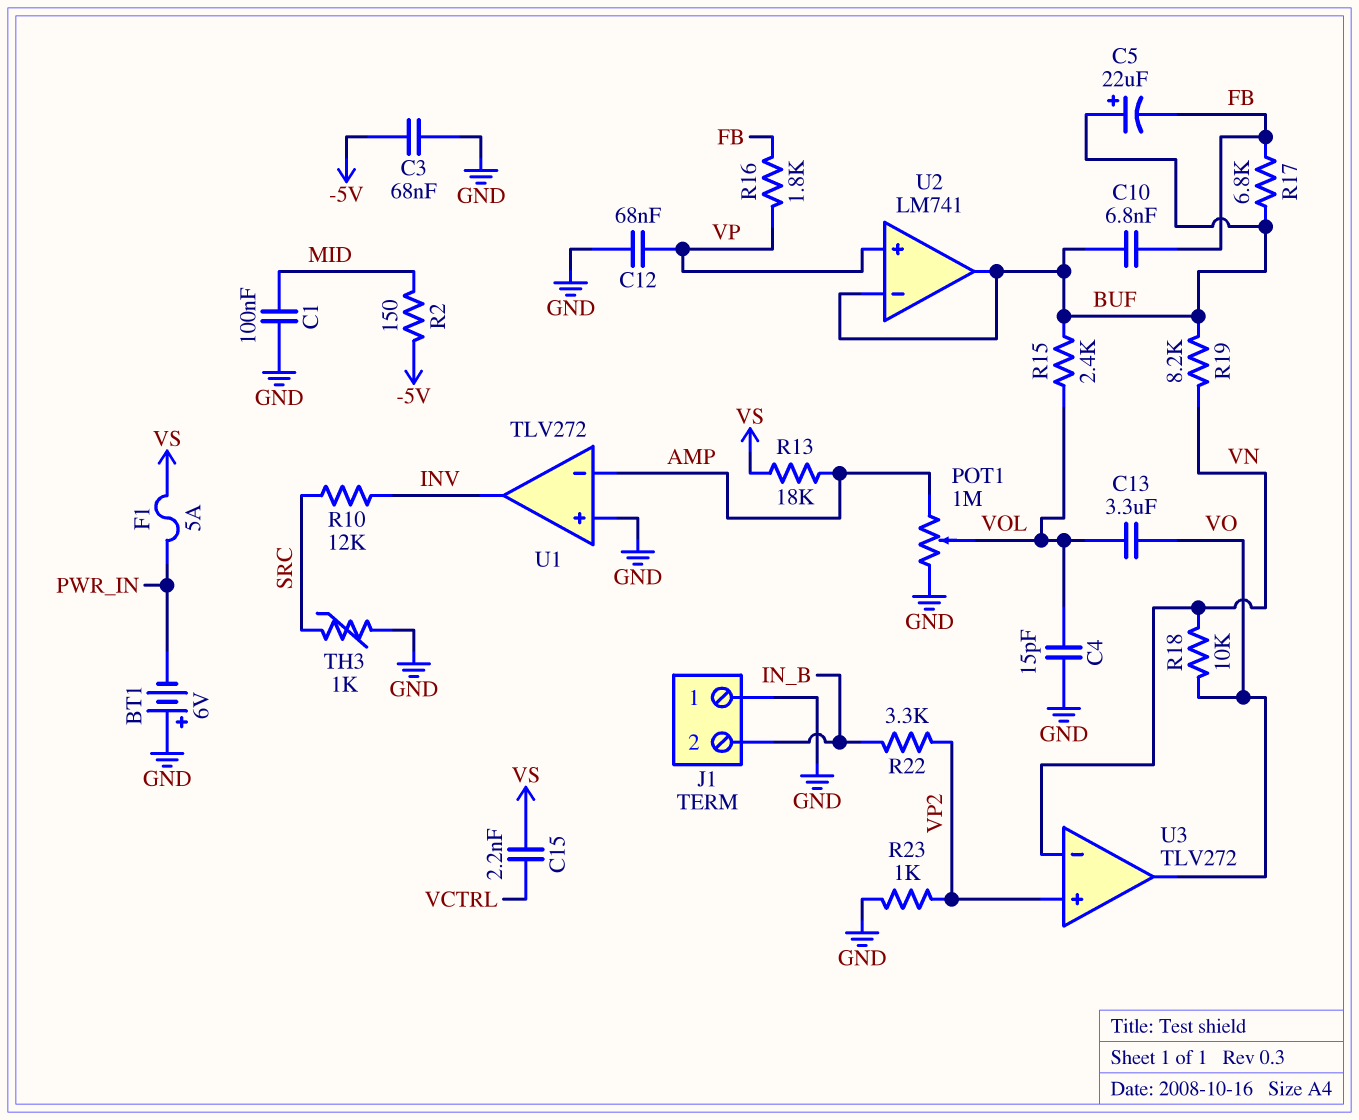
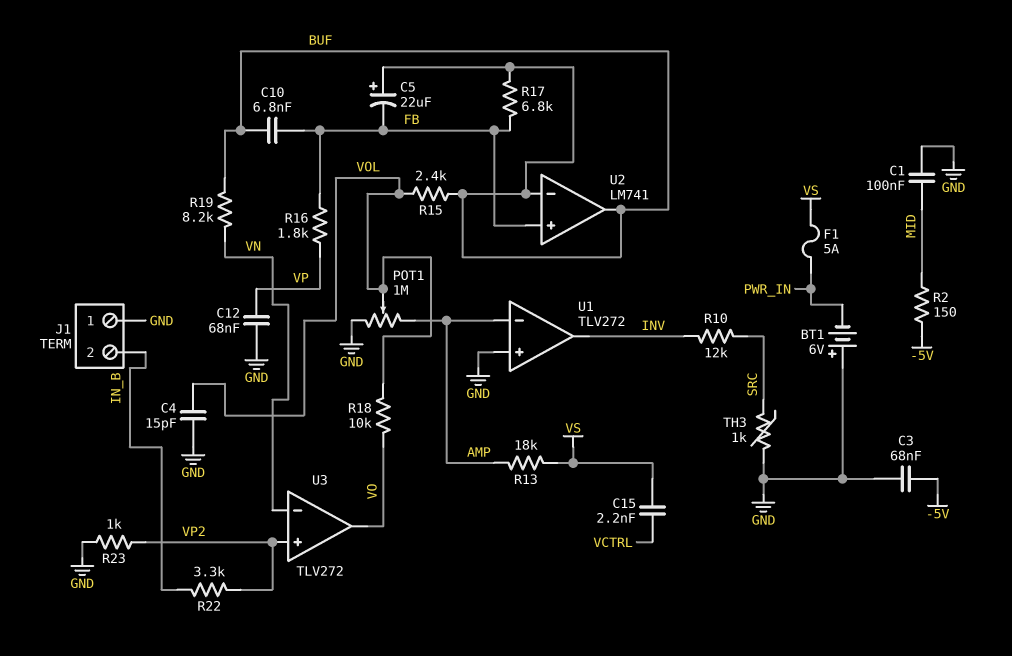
C13: 3.3uF (VO, VOL) -> none
R18: 10k (VN, VO) -> 10k (VO, VOL)
U2 pin in+: VP -> FB

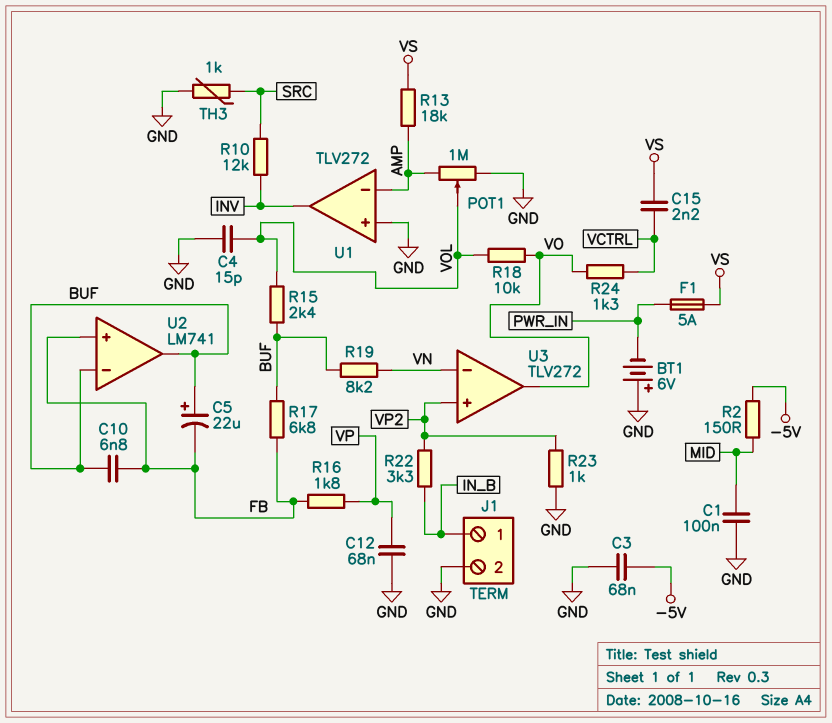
J1 pin 1: GND -> IN_B
J1 pin 2: IN_B -> GND
R24: none -> 1.3k (VCTRL, VO)

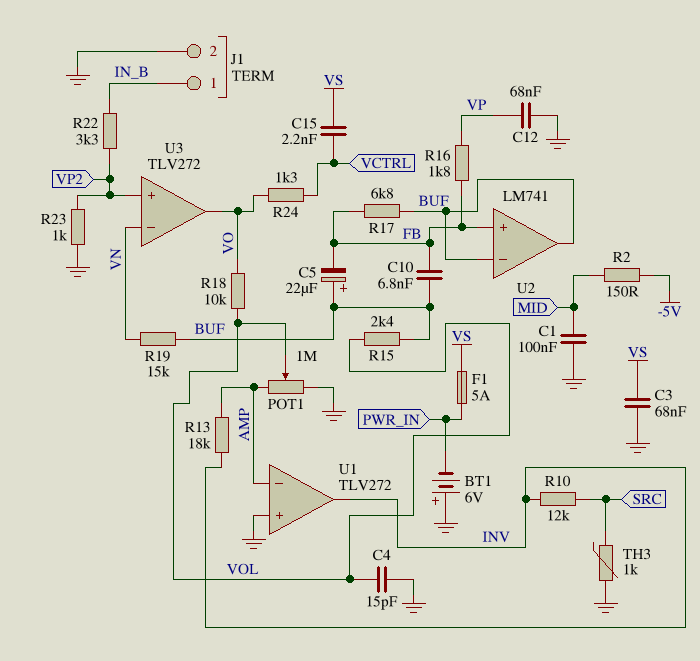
C3: 68nF (-5V, GND) -> 68nF (GND, VS)
R13: 18k (AMP, VS) -> 18k (AMP, INV)
R19: 8.2k (BUF, VN) -> 15k (BUF, VN)

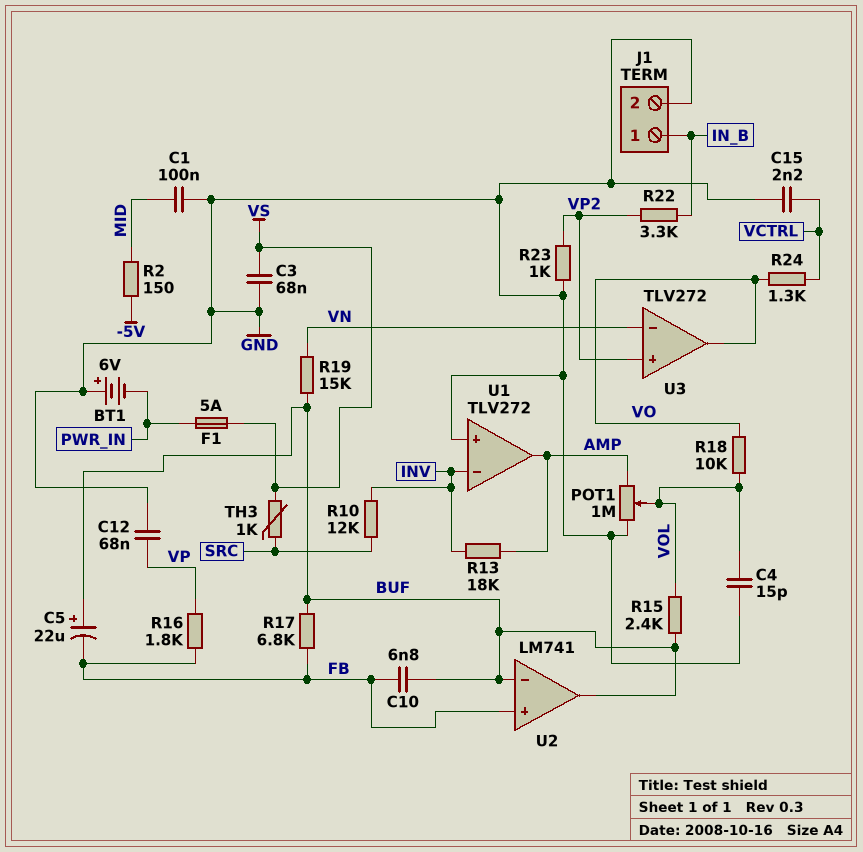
C15: 2.2nF (VCTRL, VS) -> 2.2nF (GND, VCTRL)
TH3: 1k (GND, SRC) -> 1k (SRC, VS)
U1 pin in-: AMP -> INV
U1 pin out: INV -> AMP

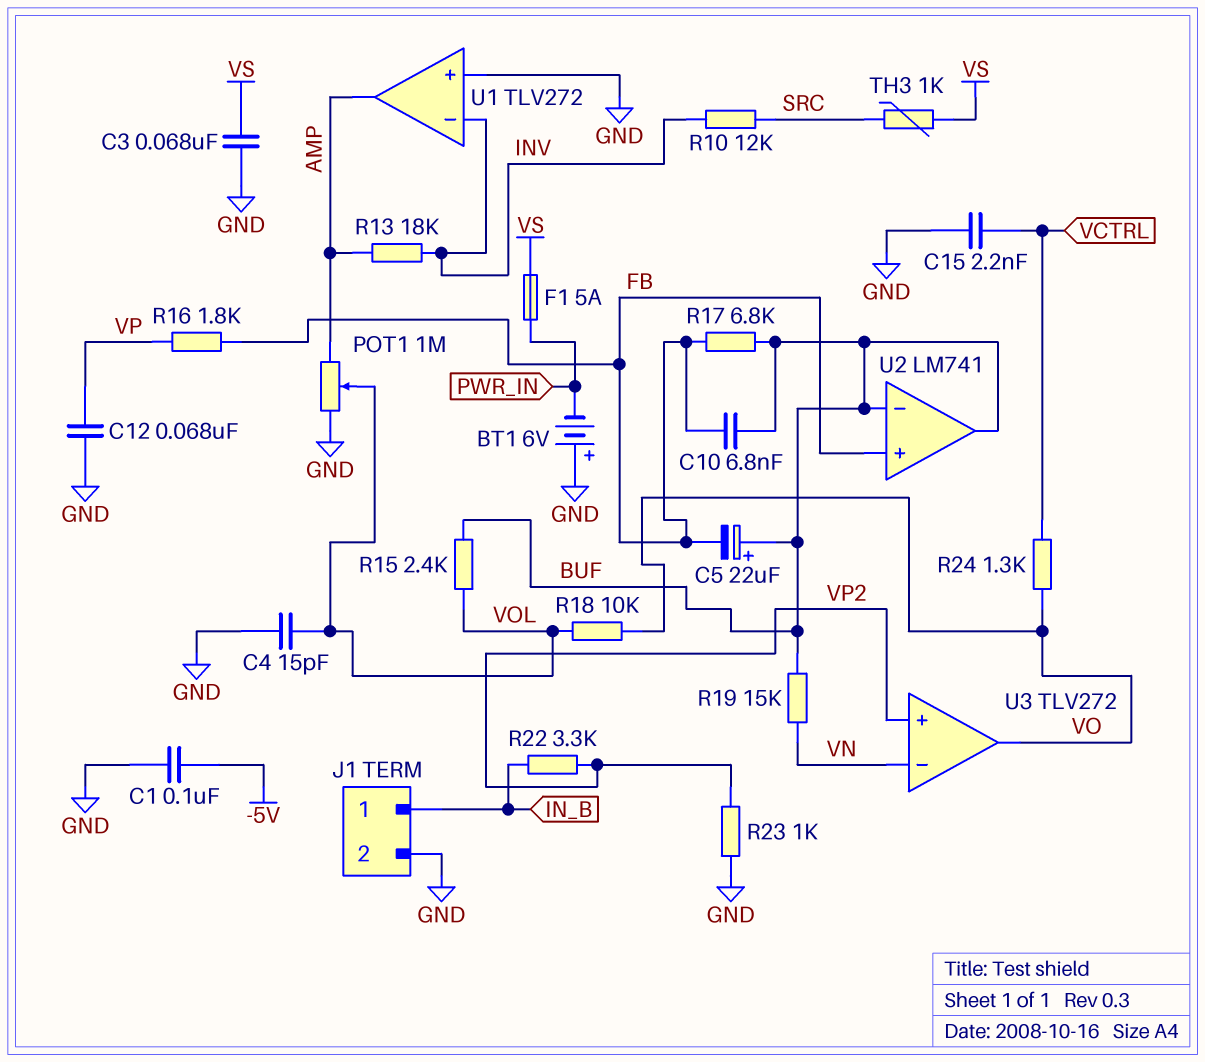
C1: 100nF (GND, MID) -> 100nF (-5V, GND)
R2: 150 (-5V, MID) -> none

